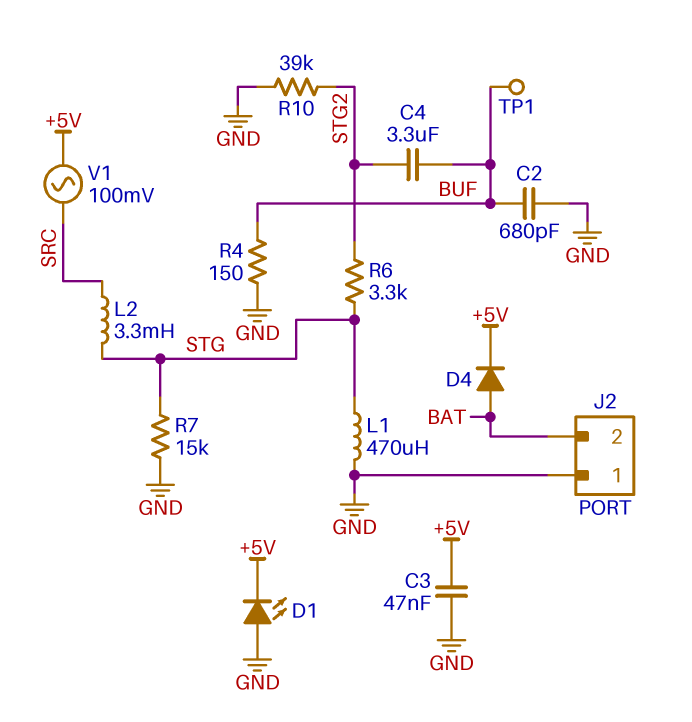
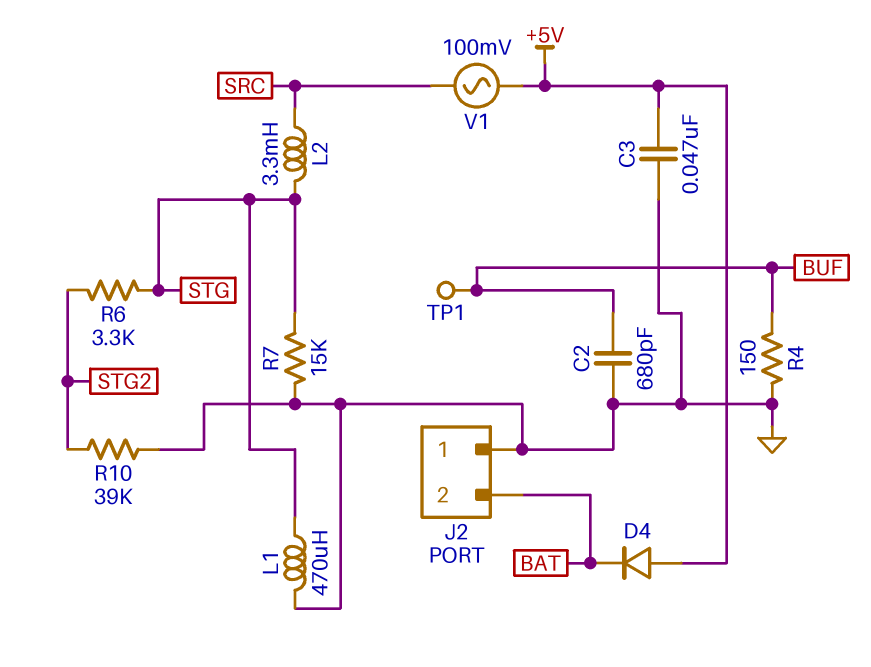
C4: 3.3uF (BUF, STG2) -> none
D1: LED (A GND, K +5V) -> none
D4: diode (A BAT, K +5V) -> diode (A +5V, K BAT)

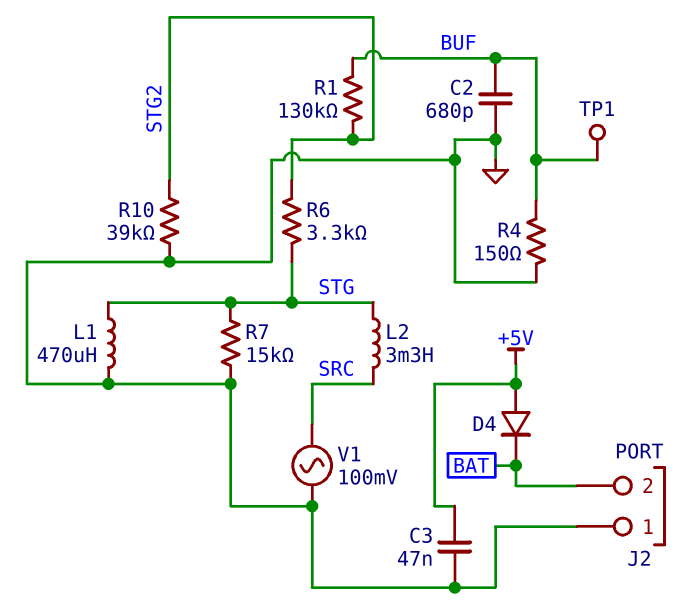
R1: none -> 130k (BUF, STG2)
V1: AC 100mV (+5V, SRC) -> AC 100mV (GND, SRC)

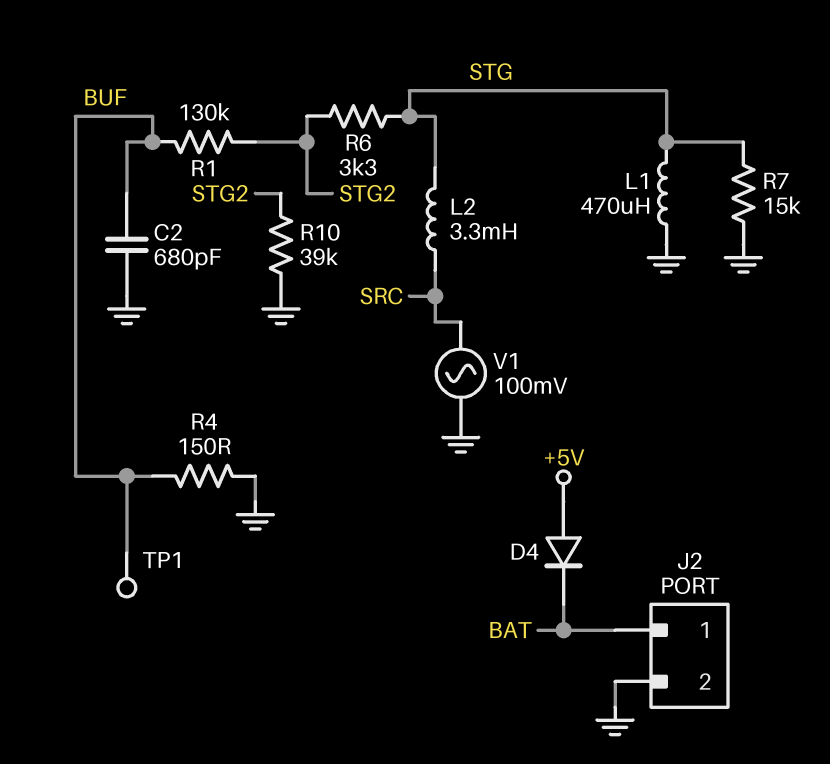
C3: 47nF (+5V, GND) -> none
J2 pin 1: GND -> BAT
J2 pin 2: BAT -> GND

